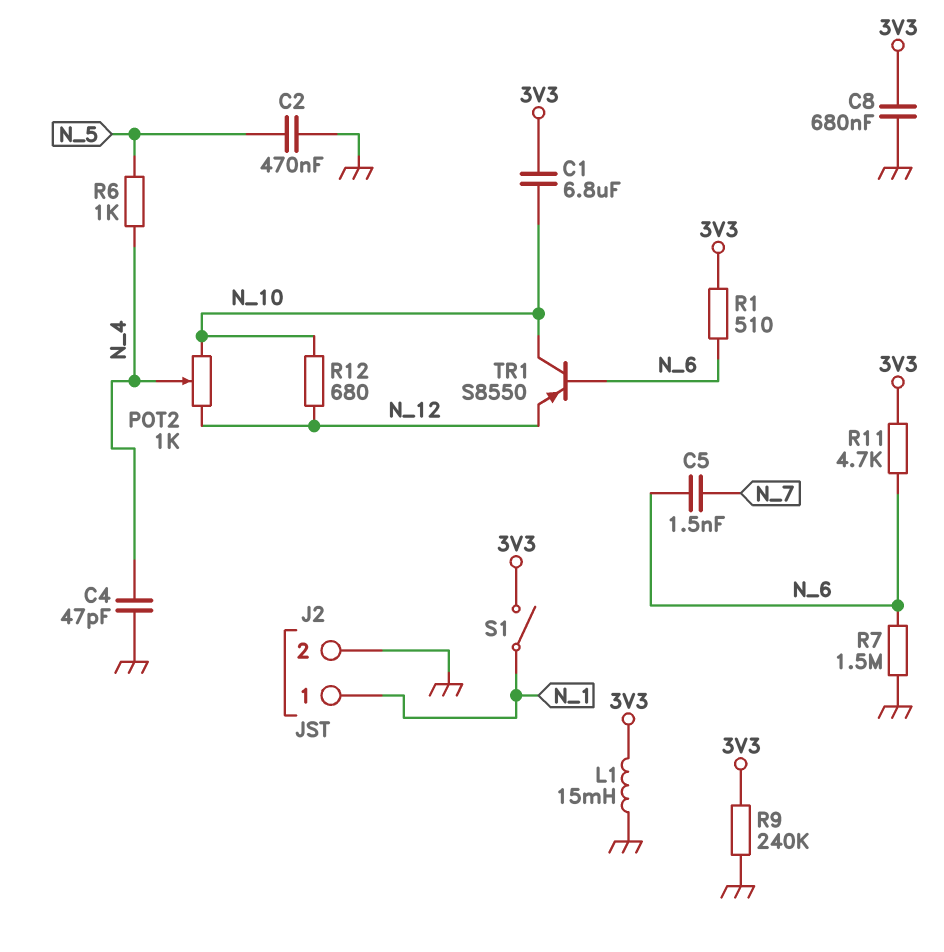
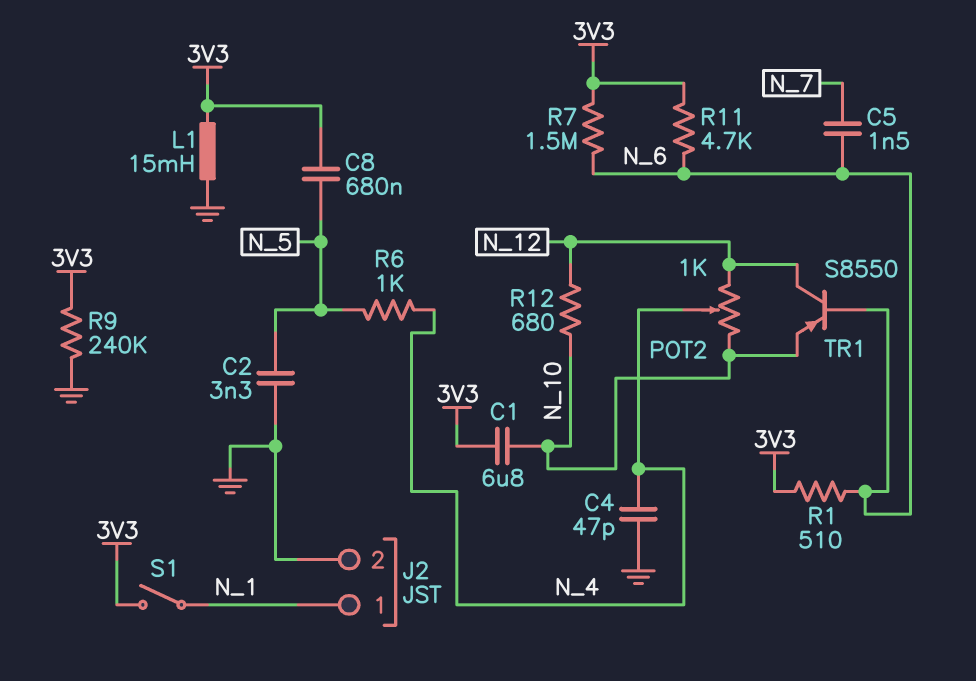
C2: 470nF (GND, N_5) -> 3.3nF (GND, N_5)
C8: 680nF (3V3, GND) -> 680nF (3V3, N_5)
R7: 1.5M (GND, N_6) -> 1.5M (3V3, N_6)
TR1: PNP S8550 (B N_6, C N_10, E N_12) -> PNP S8550 (B N_6, C N_12, E N_10)

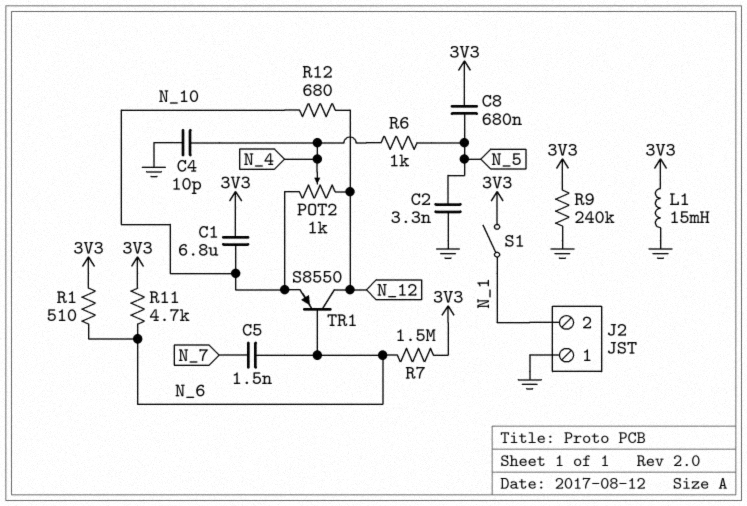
C4: 47pF (GND, N_4) -> 10pF (GND, N_4)
J2 pin 1: N_1 -> GND
J2 pin 2: GND -> N_1

